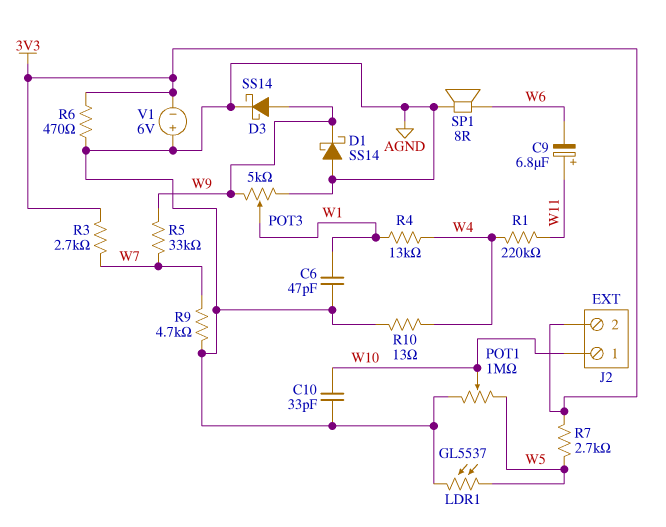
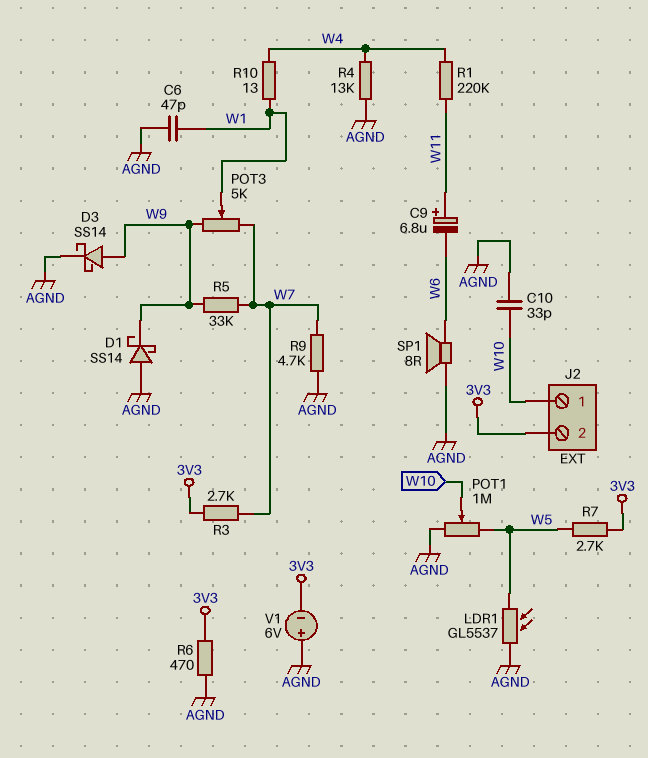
POT3: 5k (AGND, W9, wiper W1) -> 5k (W7, W9, wiper W1)
R4: 13k (W1, W4) -> 13k (AGND, W4)
R10: 13 (AGND, W4) -> 13 (W1, W4)

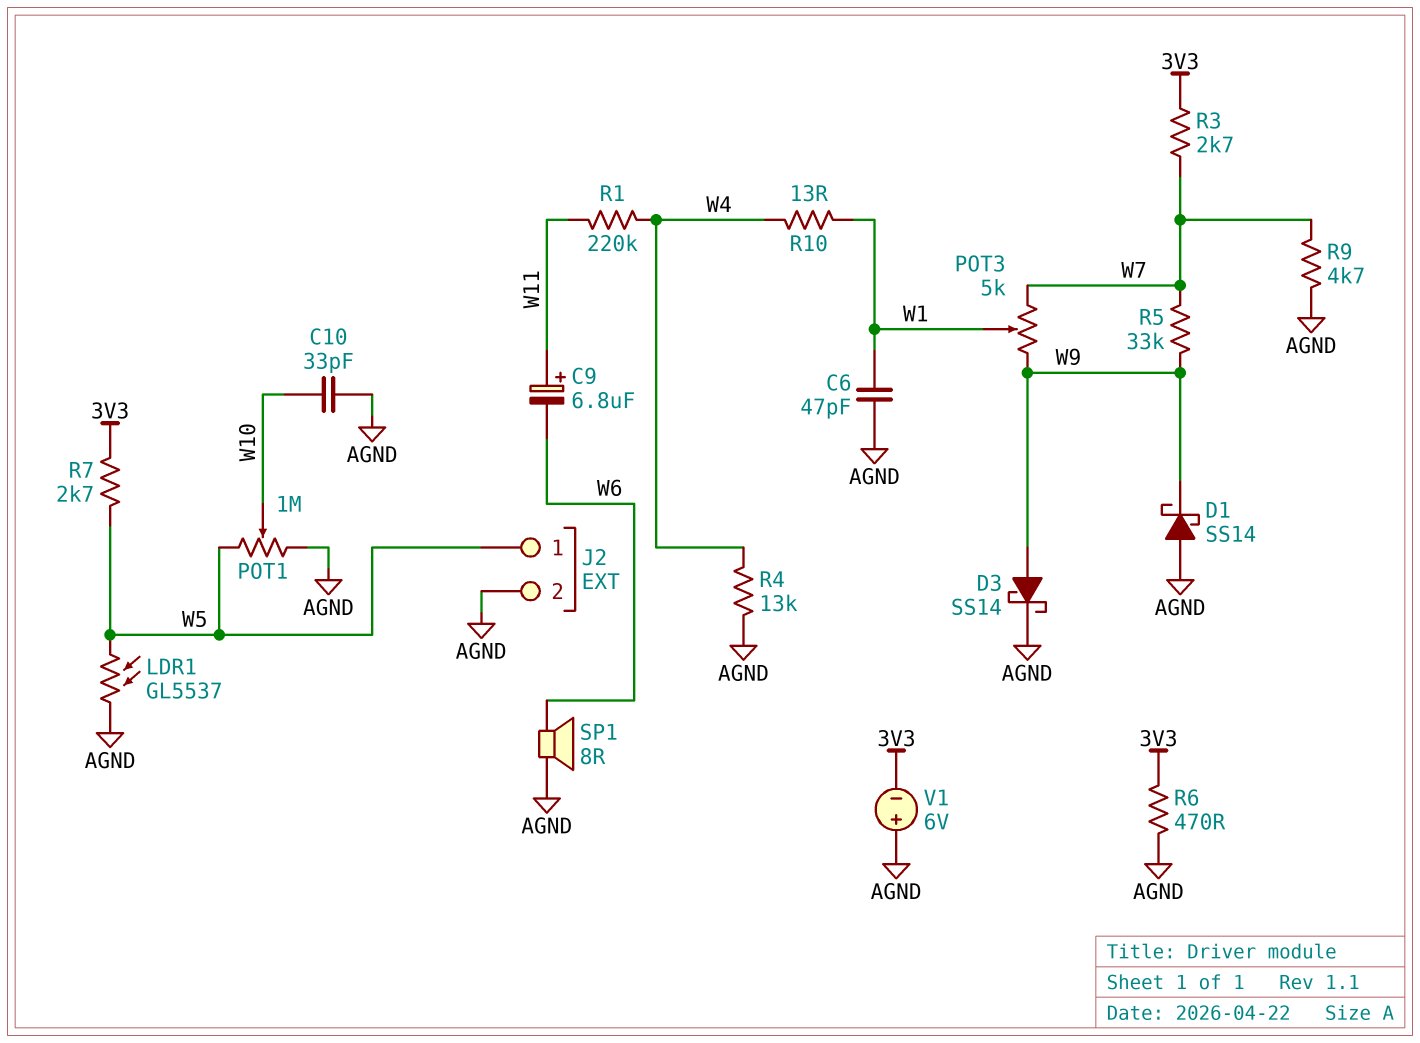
J2 pin 1: W10 -> W5
J2 pin 2: 3V3 -> AGND

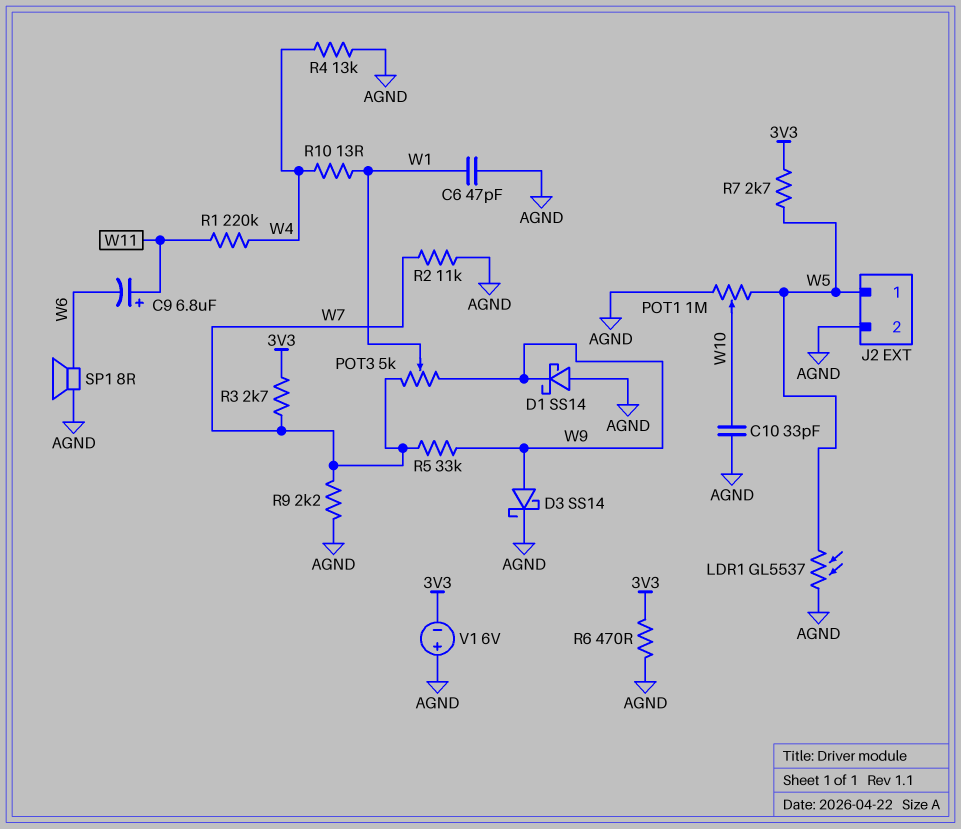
R2: none -> 11k (AGND, W7)
R9: 4.7k (AGND, W7) -> 2.2k (AGND, W7)

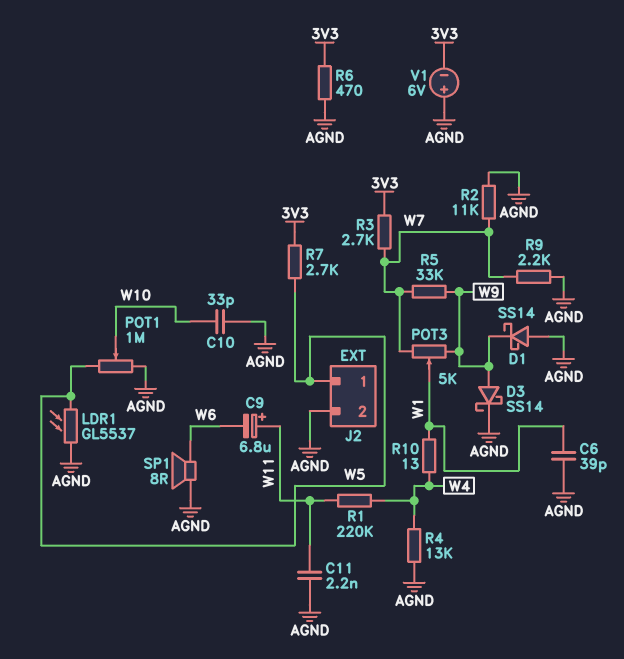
C6: 47pF (AGND, W1) -> 39pF (AGND, W1)
C11: none -> 2.2nF (AGND, W11)

